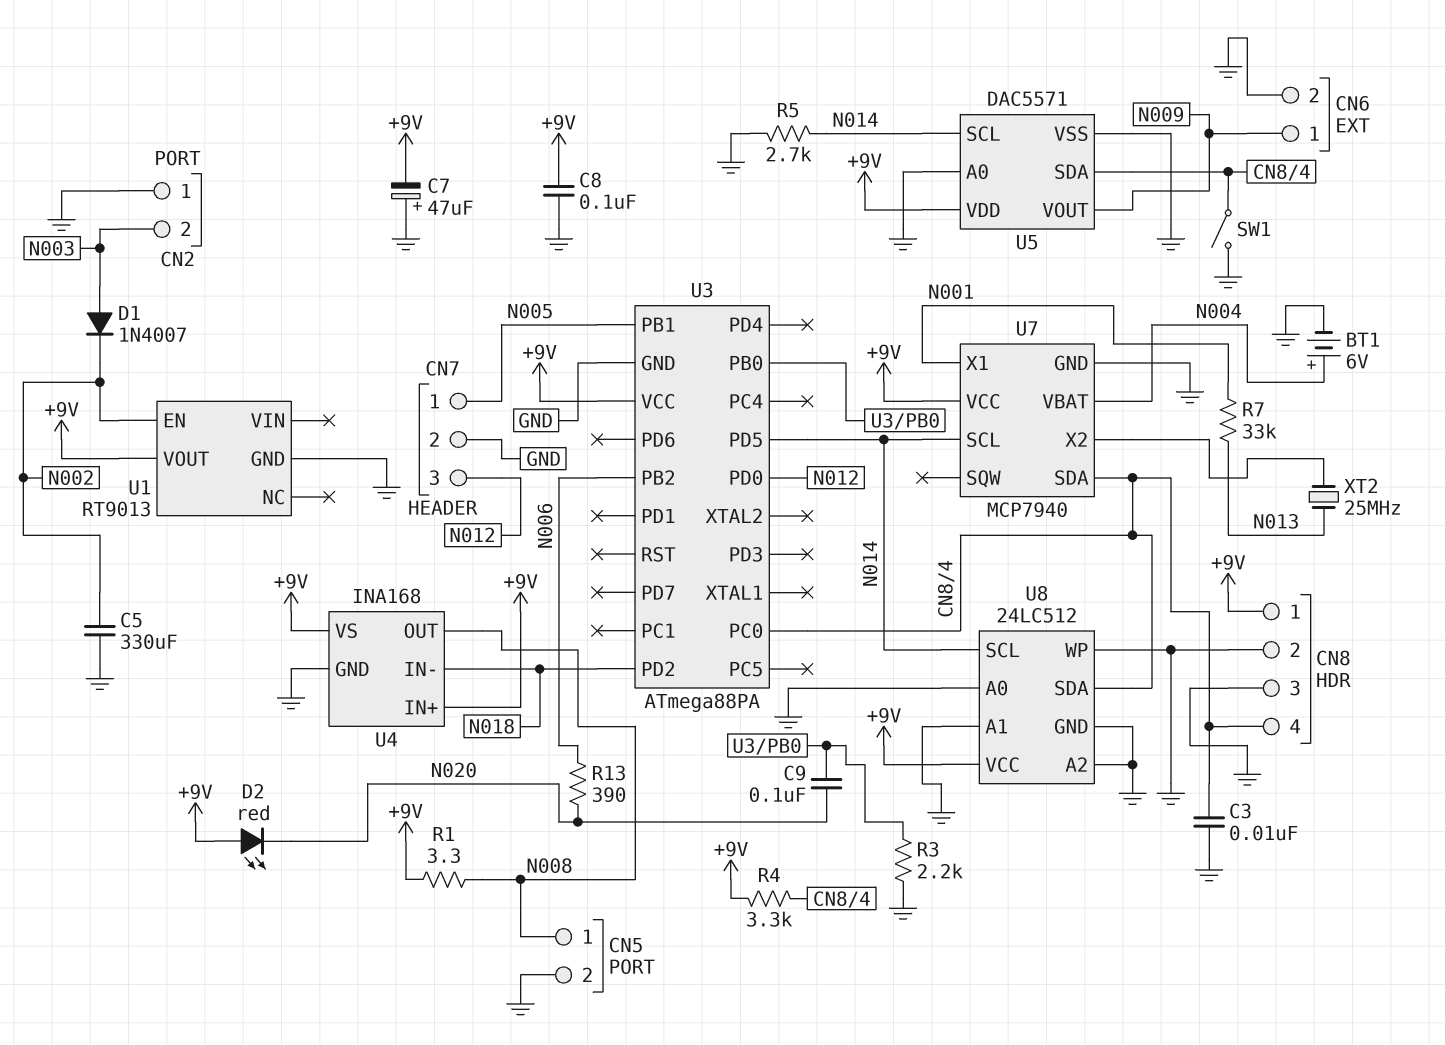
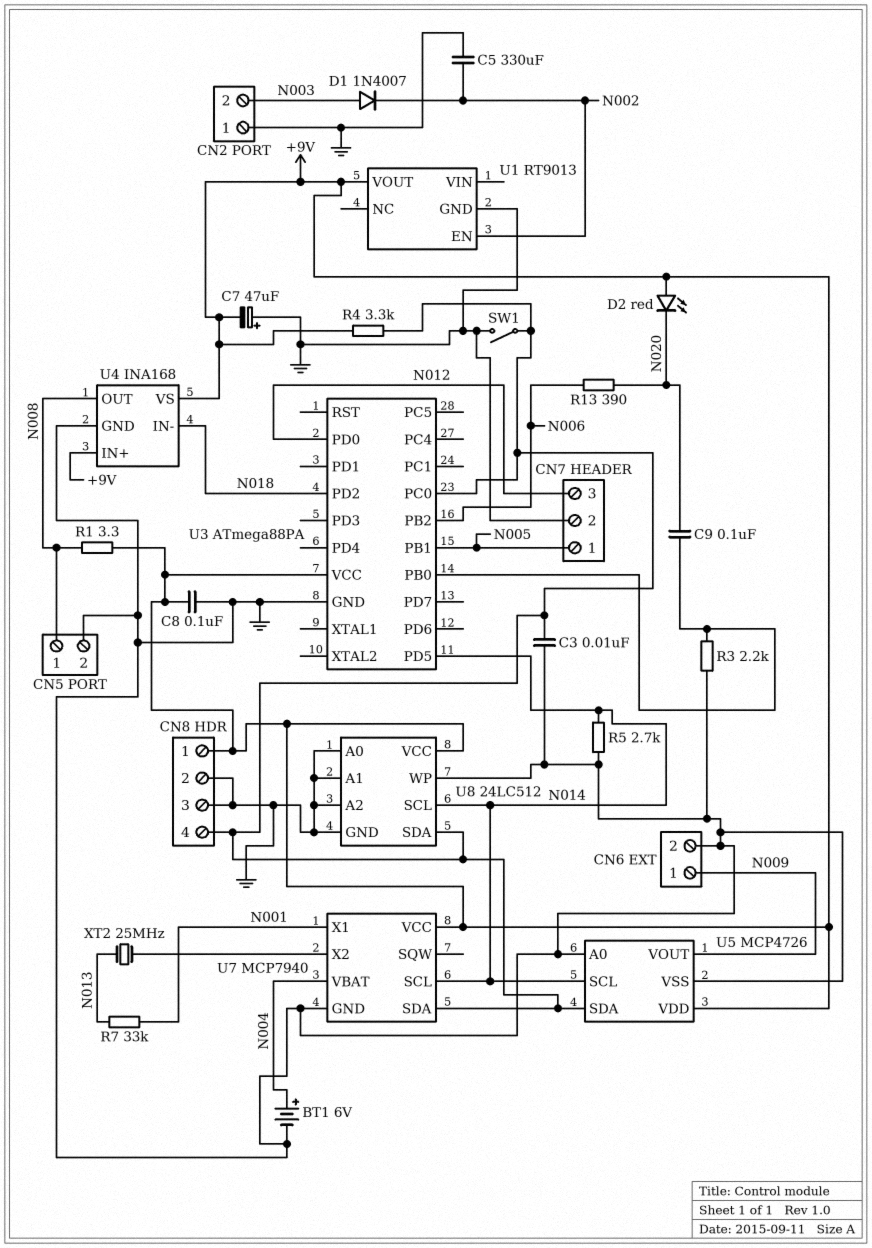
U5: DAC5571 -> MCP4726

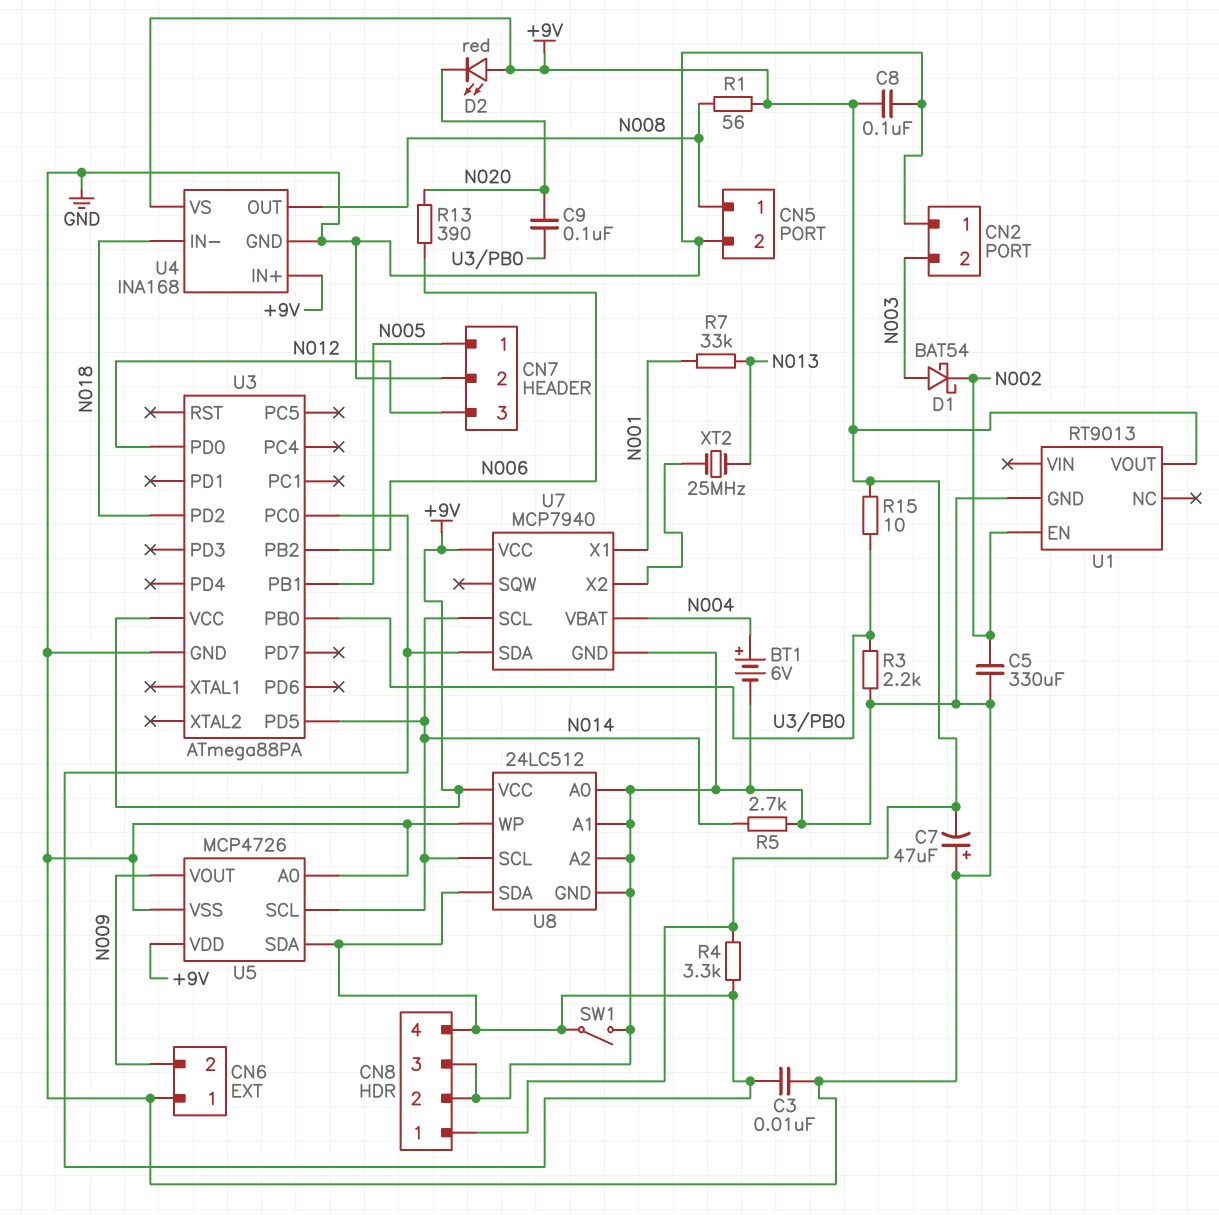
CN6 pin 1: N009 -> GND
CN6 pin 2: GND -> N009
D1: diode 1N4007 (A N003, K N002) -> schottky BAT54 (A N003, K N002)
R1: 3.3 (+9V, N008) -> 56 (+9V, N008)
R15: none -> 10 (+9V, U3/PB0)

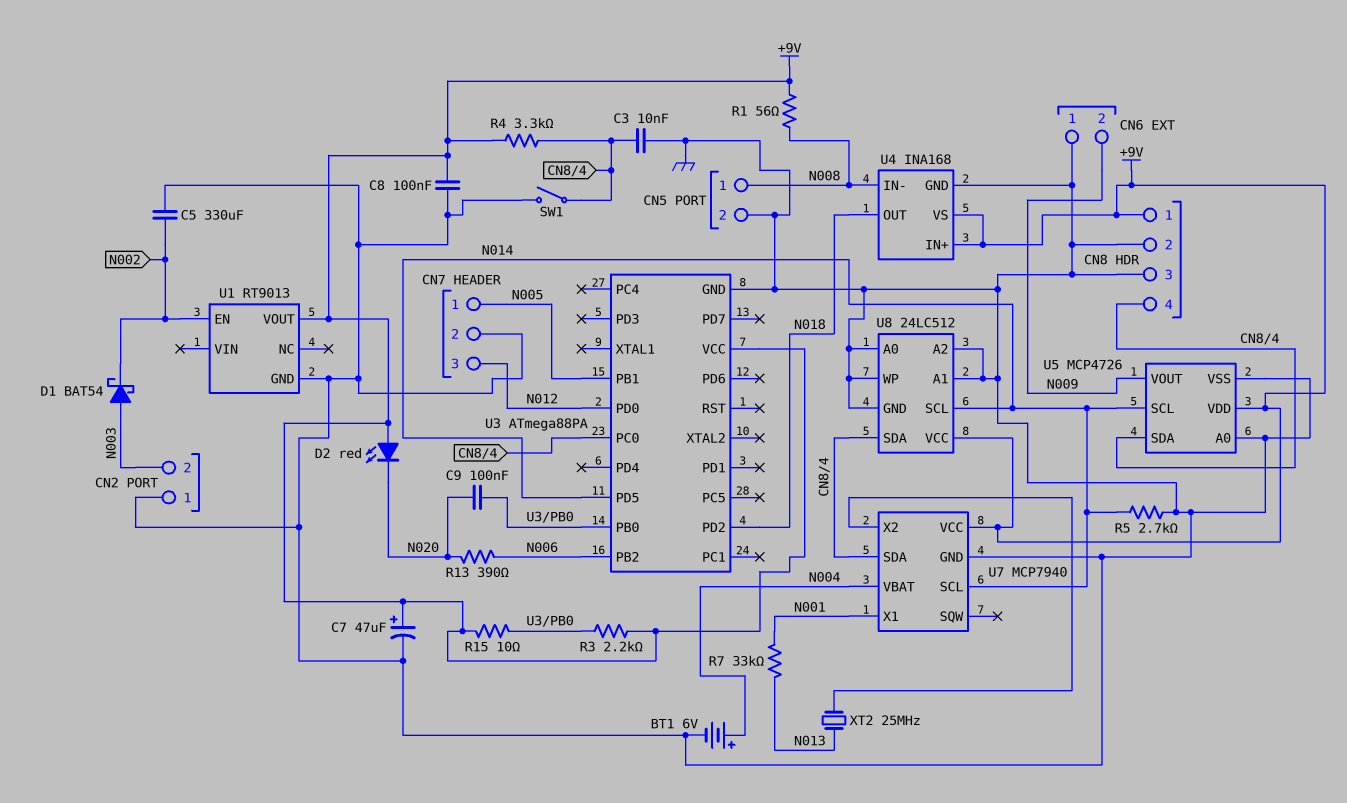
C7: 47uF (plus GND, minus +9V) -> 47uF (plus +9V, minus GND)
R3: 2.2k (GND, U3/PB0) -> 2.2k (+9V, U3/PB0)
U4 pin IN-: N018 -> N008
U4 pin OUT: N008 -> N018

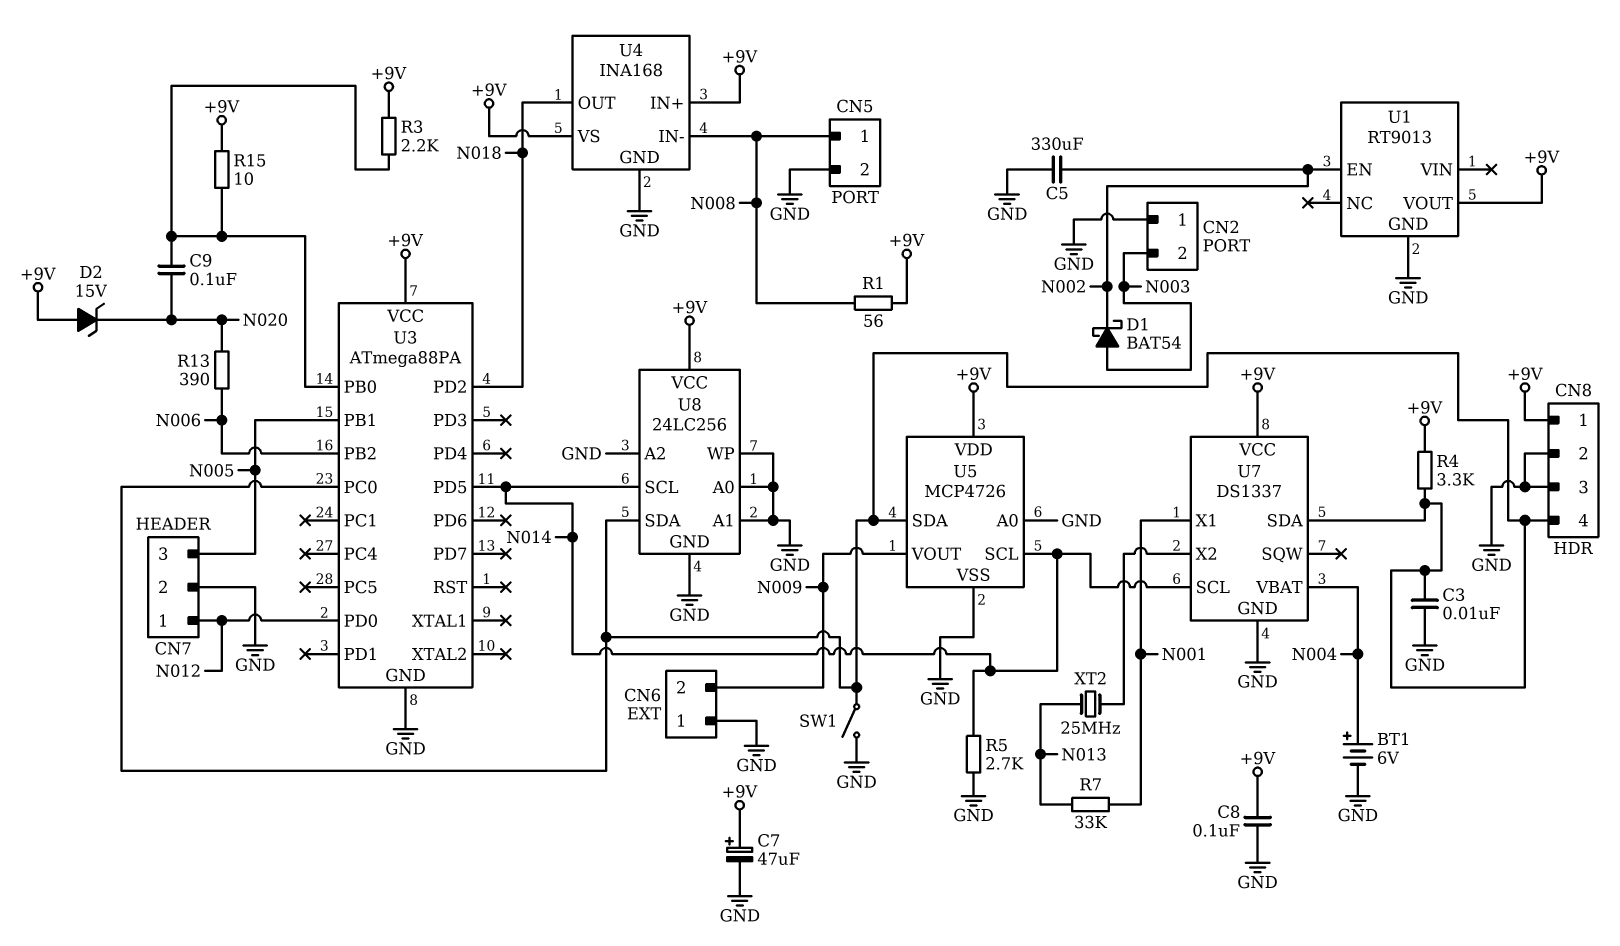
CN7 pin 1: N005 -> N012
CN7 pin 3: N012 -> N005
D2: LED red (A +9V, K N020) -> zener 15V (A +9V, K N020)
U7: MCP7940 -> DS1337
U8: 24LC512 -> 24LC256

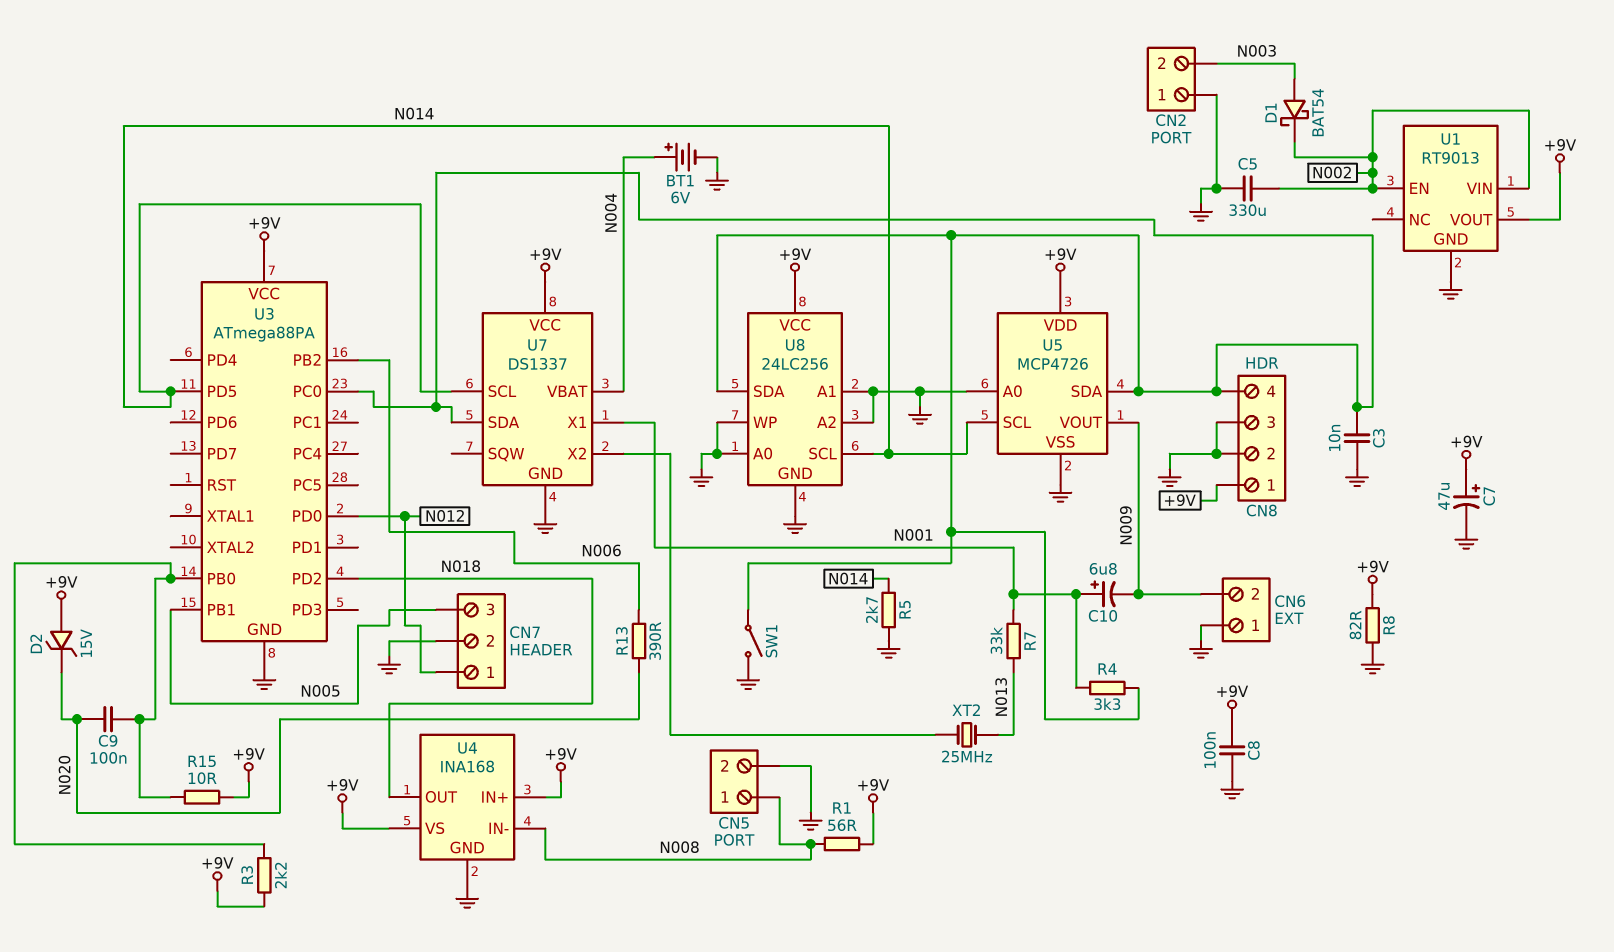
C10: none -> 6.8uF (plus N001, minus N009)
R4: 3.3k (+9V, CN8/4) -> 3.3k (CN8/4, N001)
R8: none -> 82 (+9V, GND)
U1 pin VIN: none -> N002

